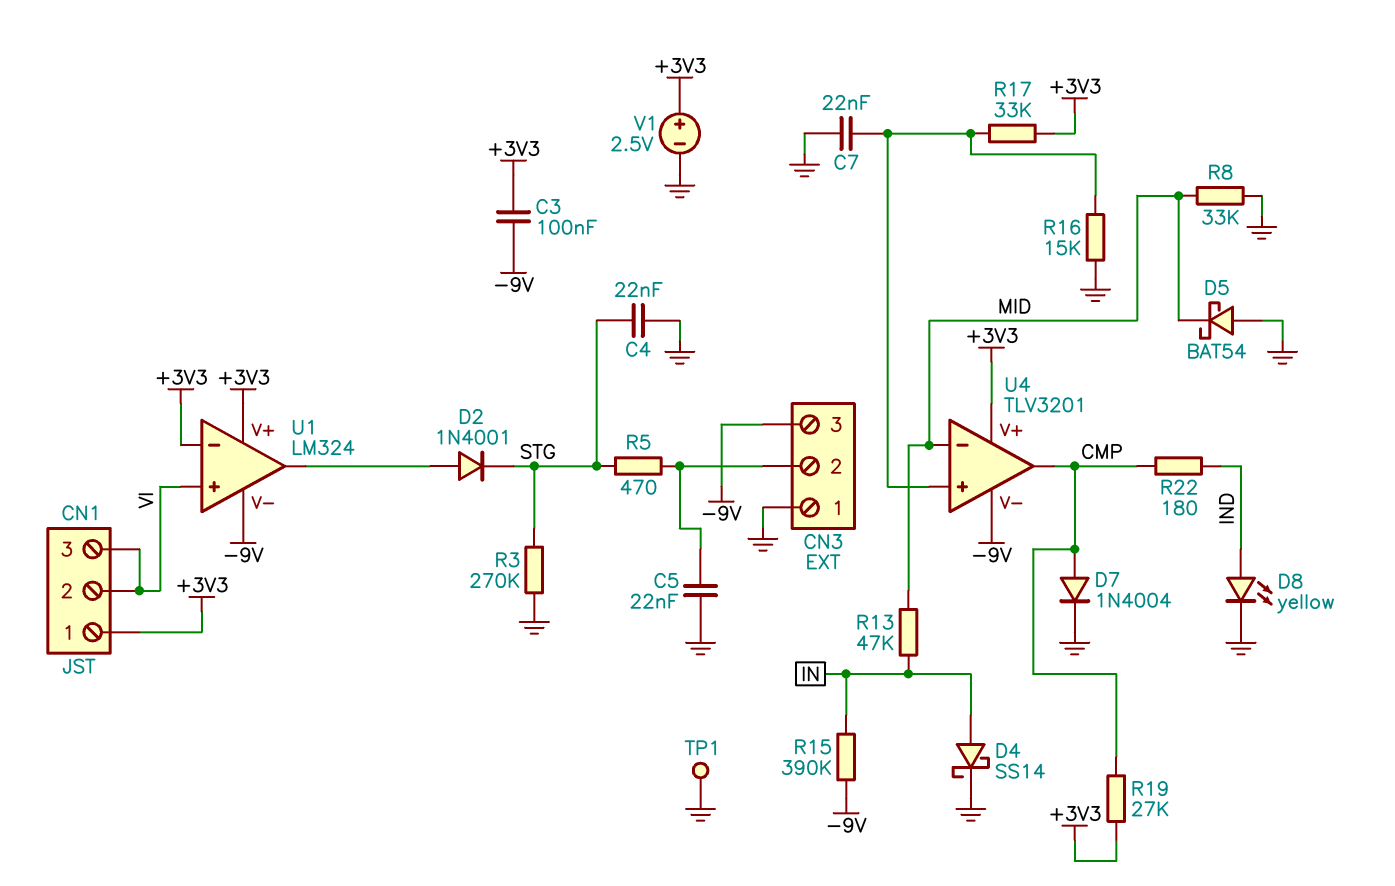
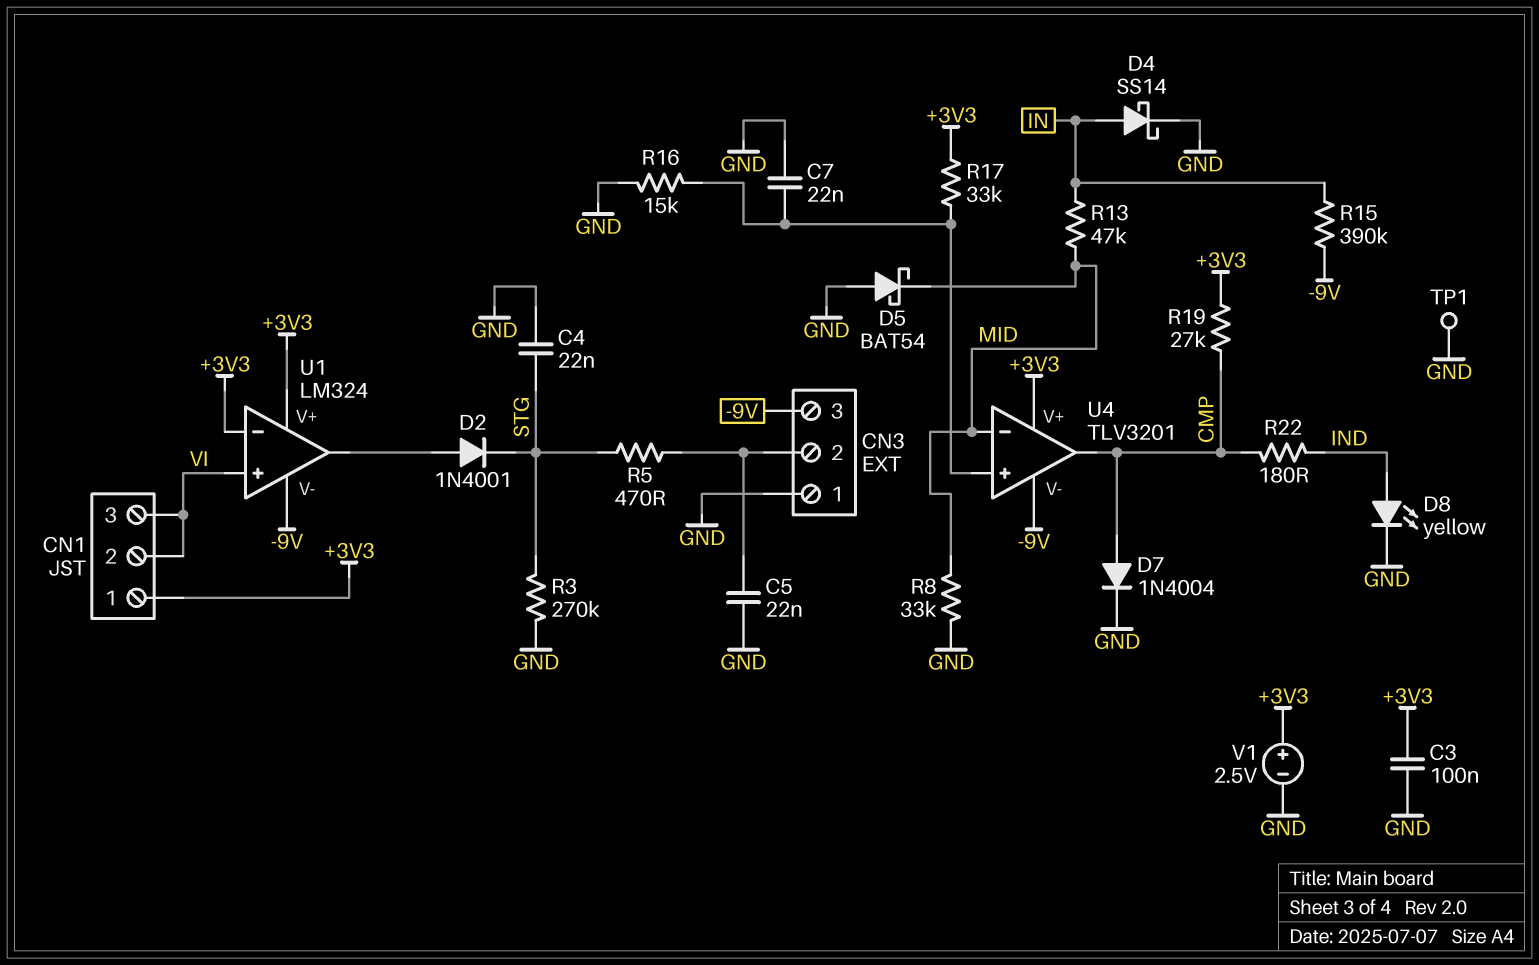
C3: 100nF (+3V3, -9V) -> 100nF (+3V3, GND)

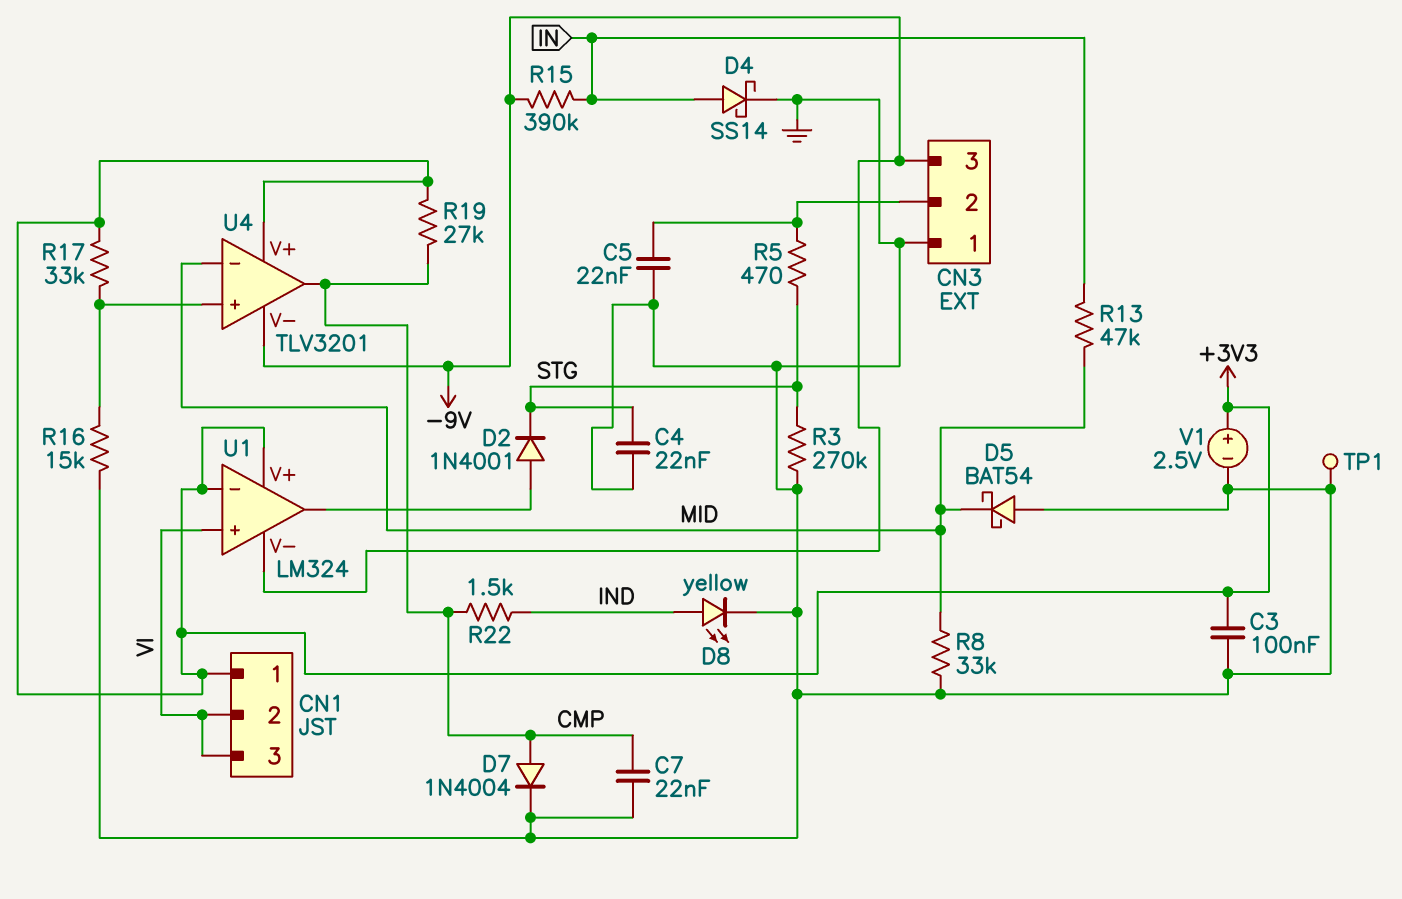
C7: 22nF (GND, U4/in+) -> 22nF (CMP, GND)
R22: 180 (CMP, IND) -> 1.5k (CMP, IND)

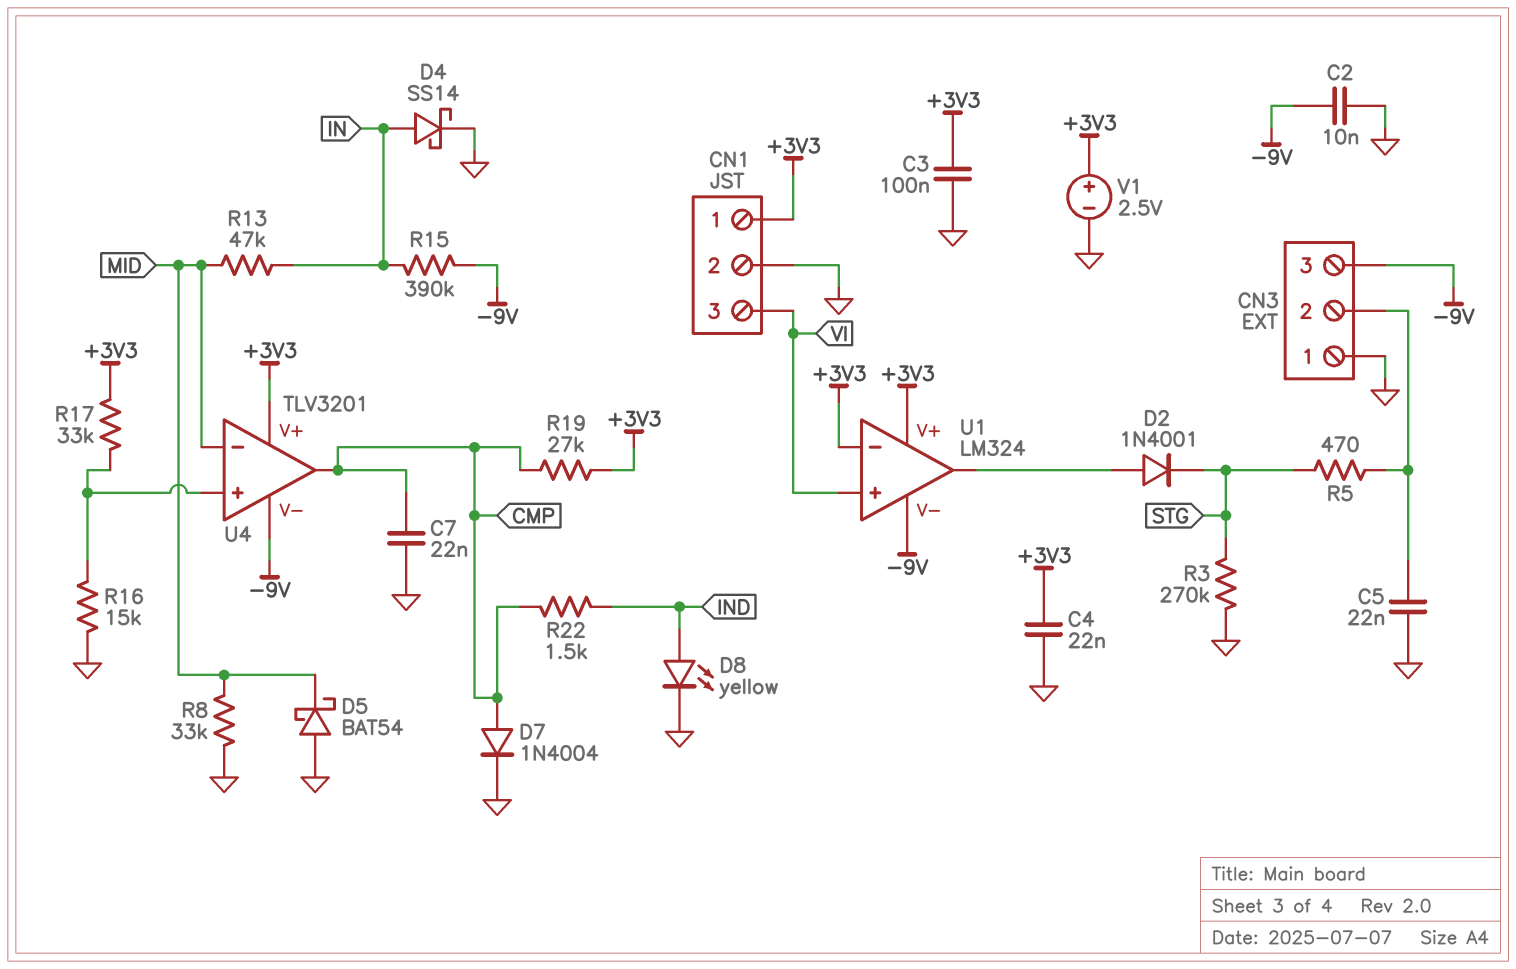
C2: none -> 10nF (-9V, GND)
C4: 22nF (GND, STG) -> 22nF (+3V3, GND)
CN1 pin 2: VI -> GND
TP1: test point (GND) -> none

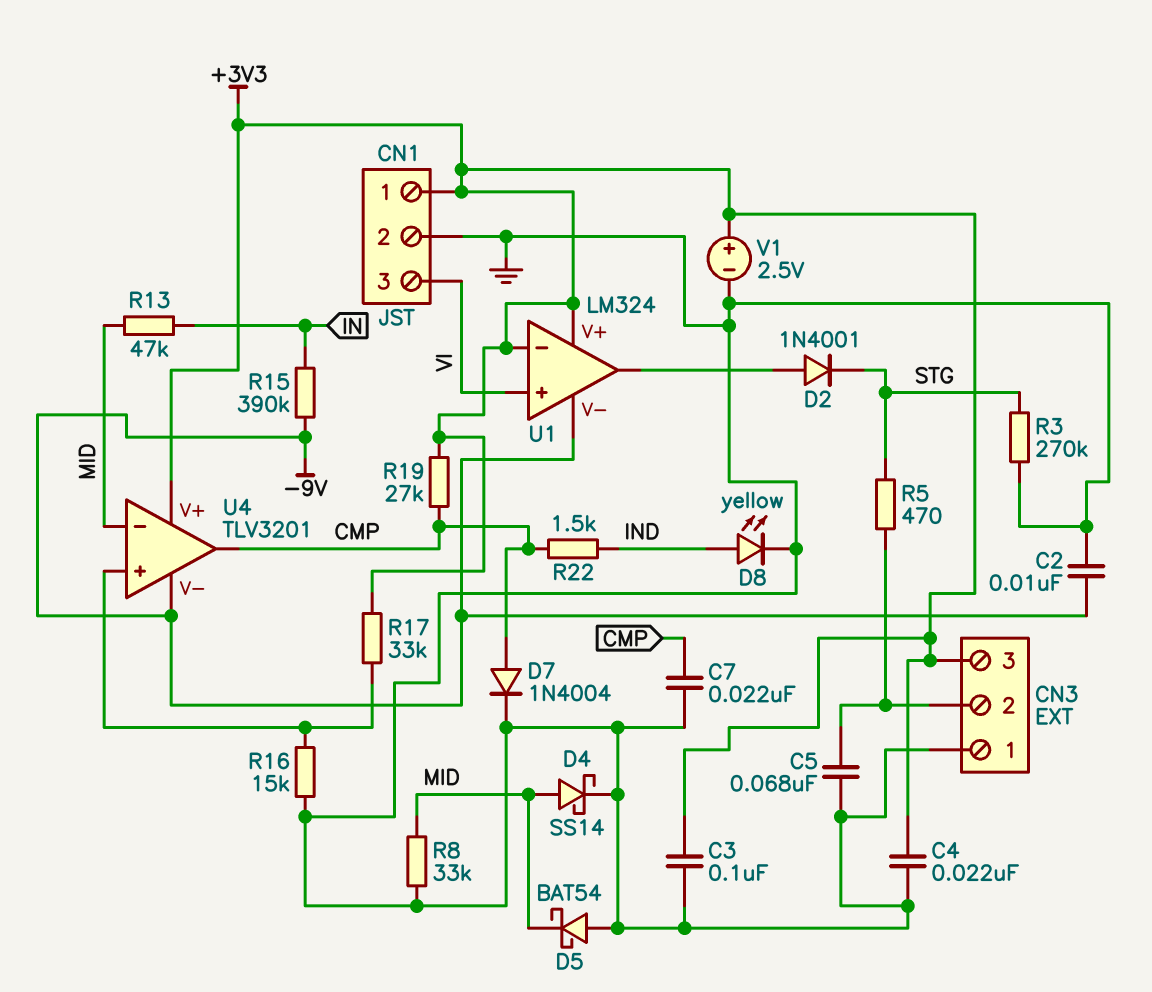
C5: 22nF (CN3/2, GND) -> 68nF (CN3/2, GND)
CN3 pin 3: -9V -> +3V3
D4: schottky SS14 (A IN, K GND) -> schottky SS14 (A MID, K GND)

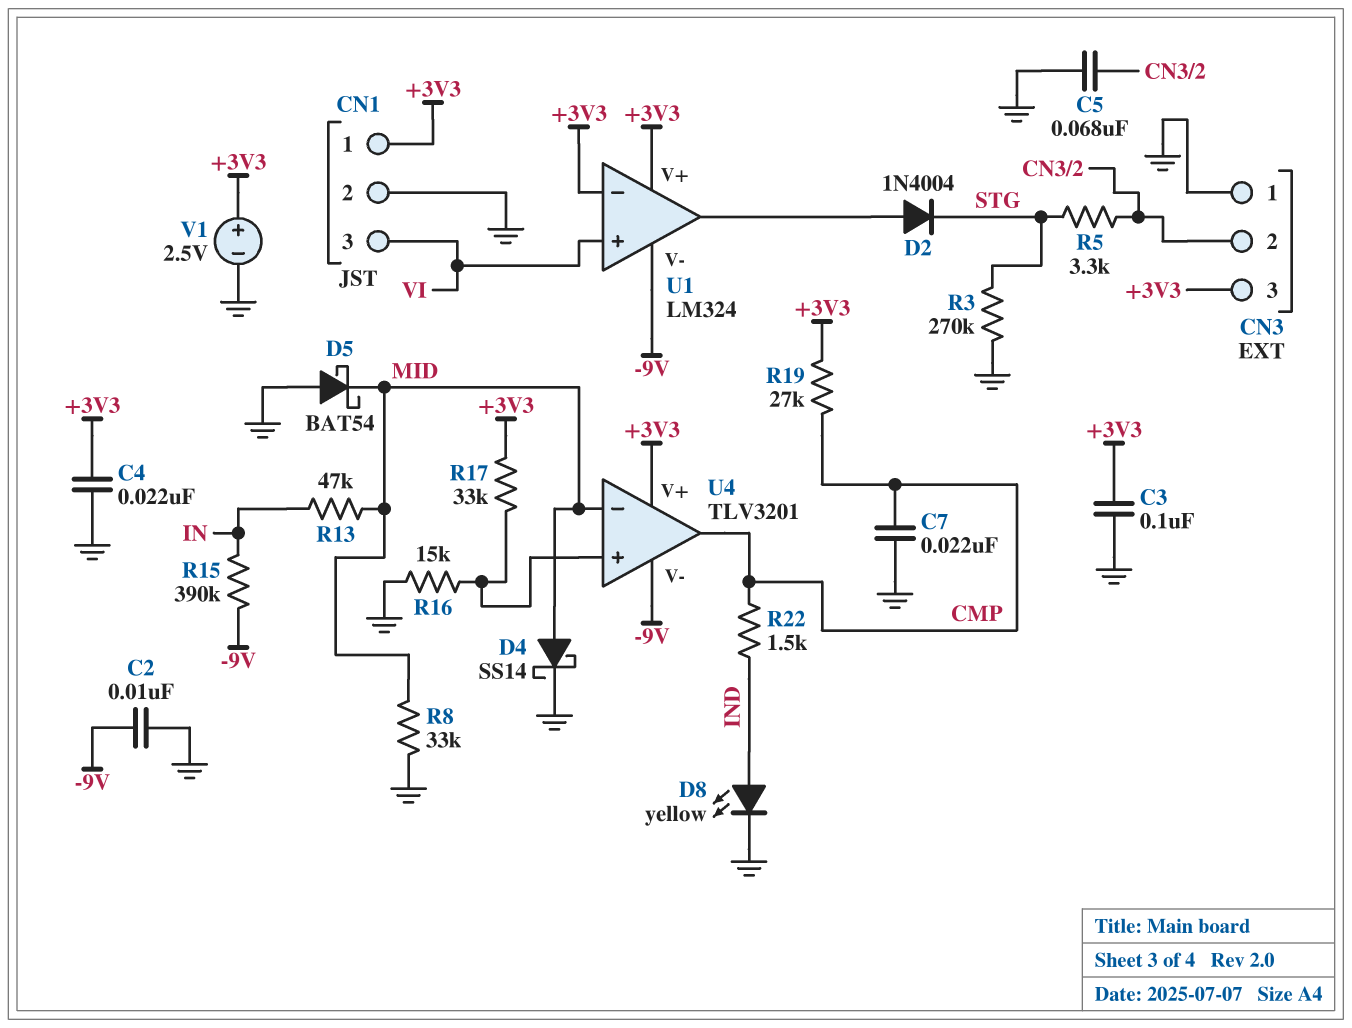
D2: diode 1N4001 (A U1/out, K STG) -> diode 1N4004 (A U1/out, K STG)
D7: diode 1N4004 (A CMP, K GND) -> none
R5: 470 (CN3/2, STG) -> 3.3k (CN3/2, STG)

